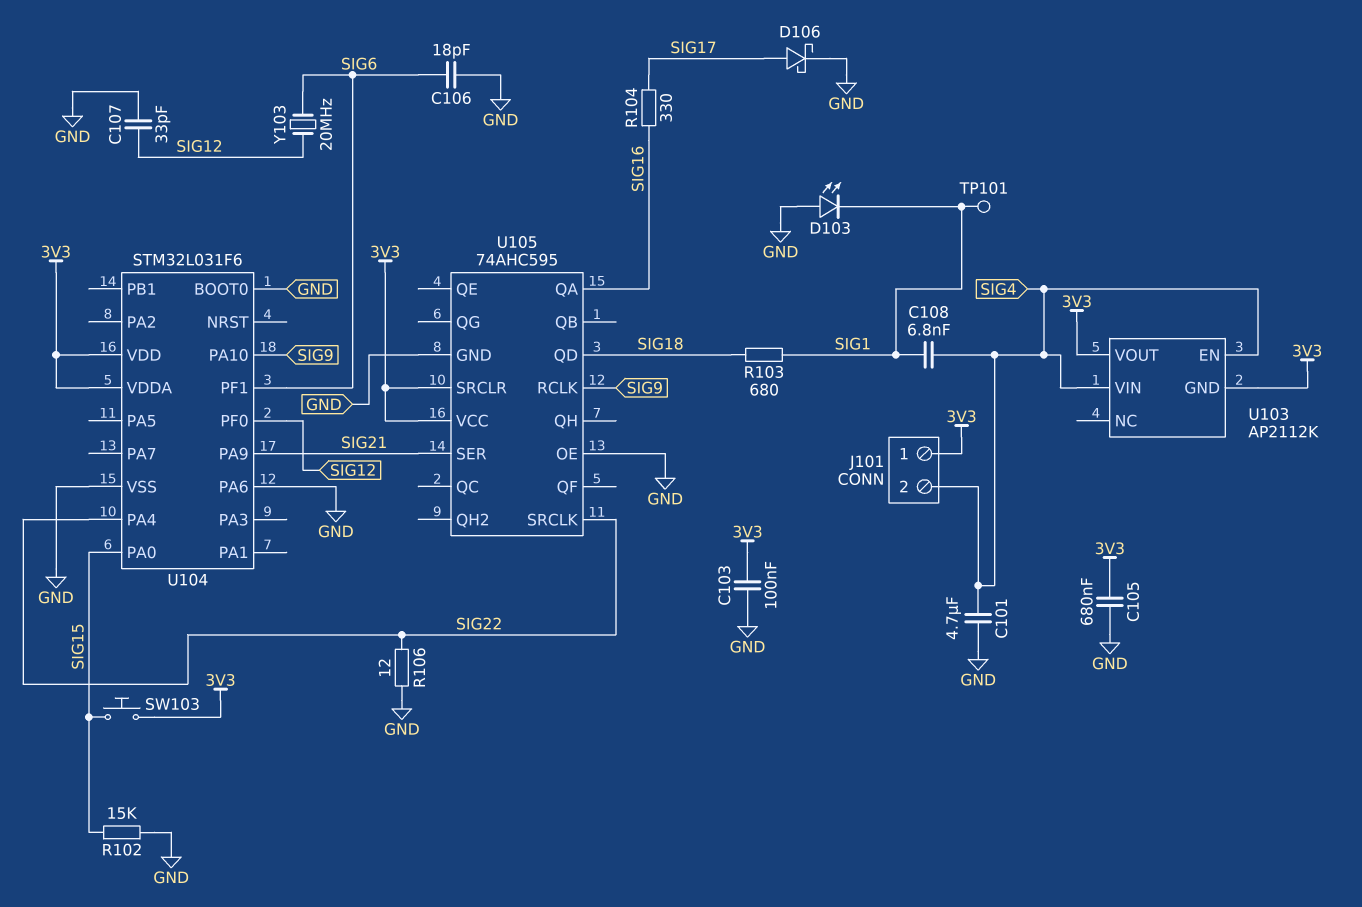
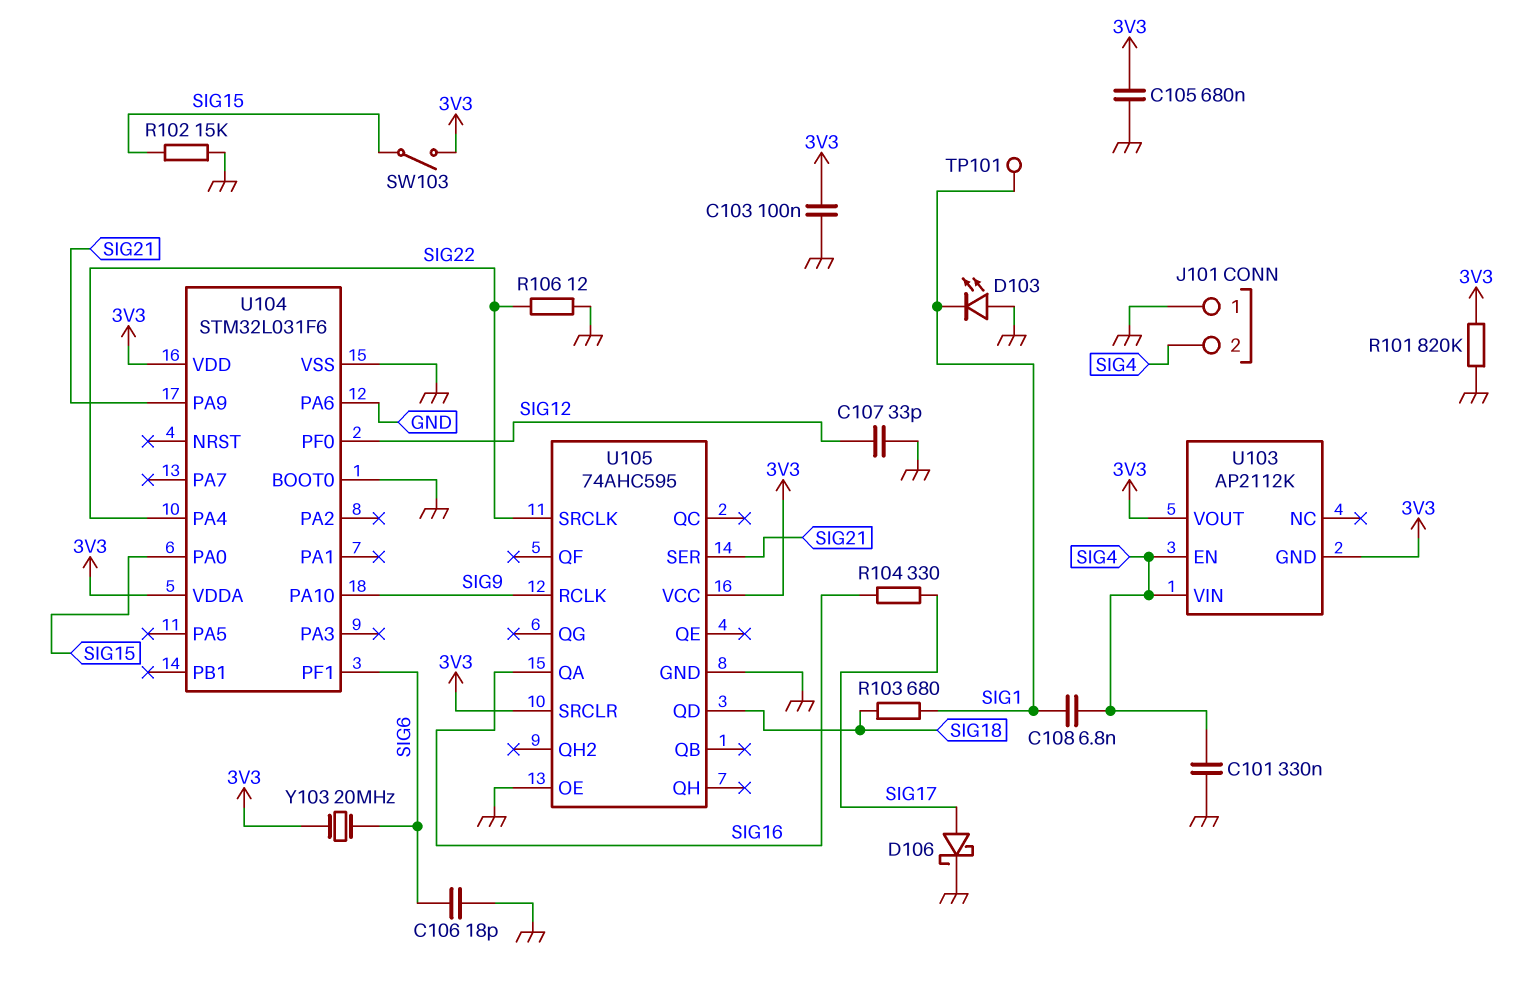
C101: 4.7uF (GND, SIG4) -> 330nF (GND, SIG4)
J101 pin 1: 3V3 -> GND
R101: none -> 820k (3V3, GND)
SW103: button (3V3, SIG15) -> switch (3V3, SIG15)
Y103: 20MHz (SIG6, SIG12) -> 20MHz (3V3, SIG6)

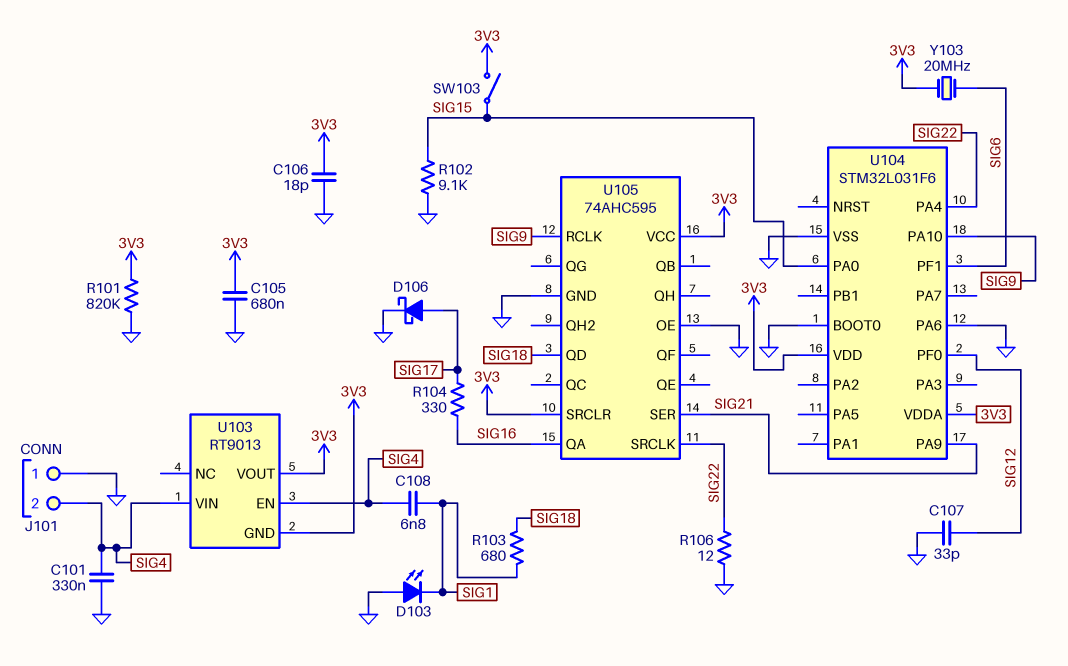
C103: 100nF (3V3, GND) -> none
C106: 18pF (GND, SIG6) -> 18pF (3V3, GND)
R102: 15k (GND, SIG15) -> 9.1k (GND, SIG15)
TP101: test point (SIG1) -> none
U103: AP2112K -> RT9013

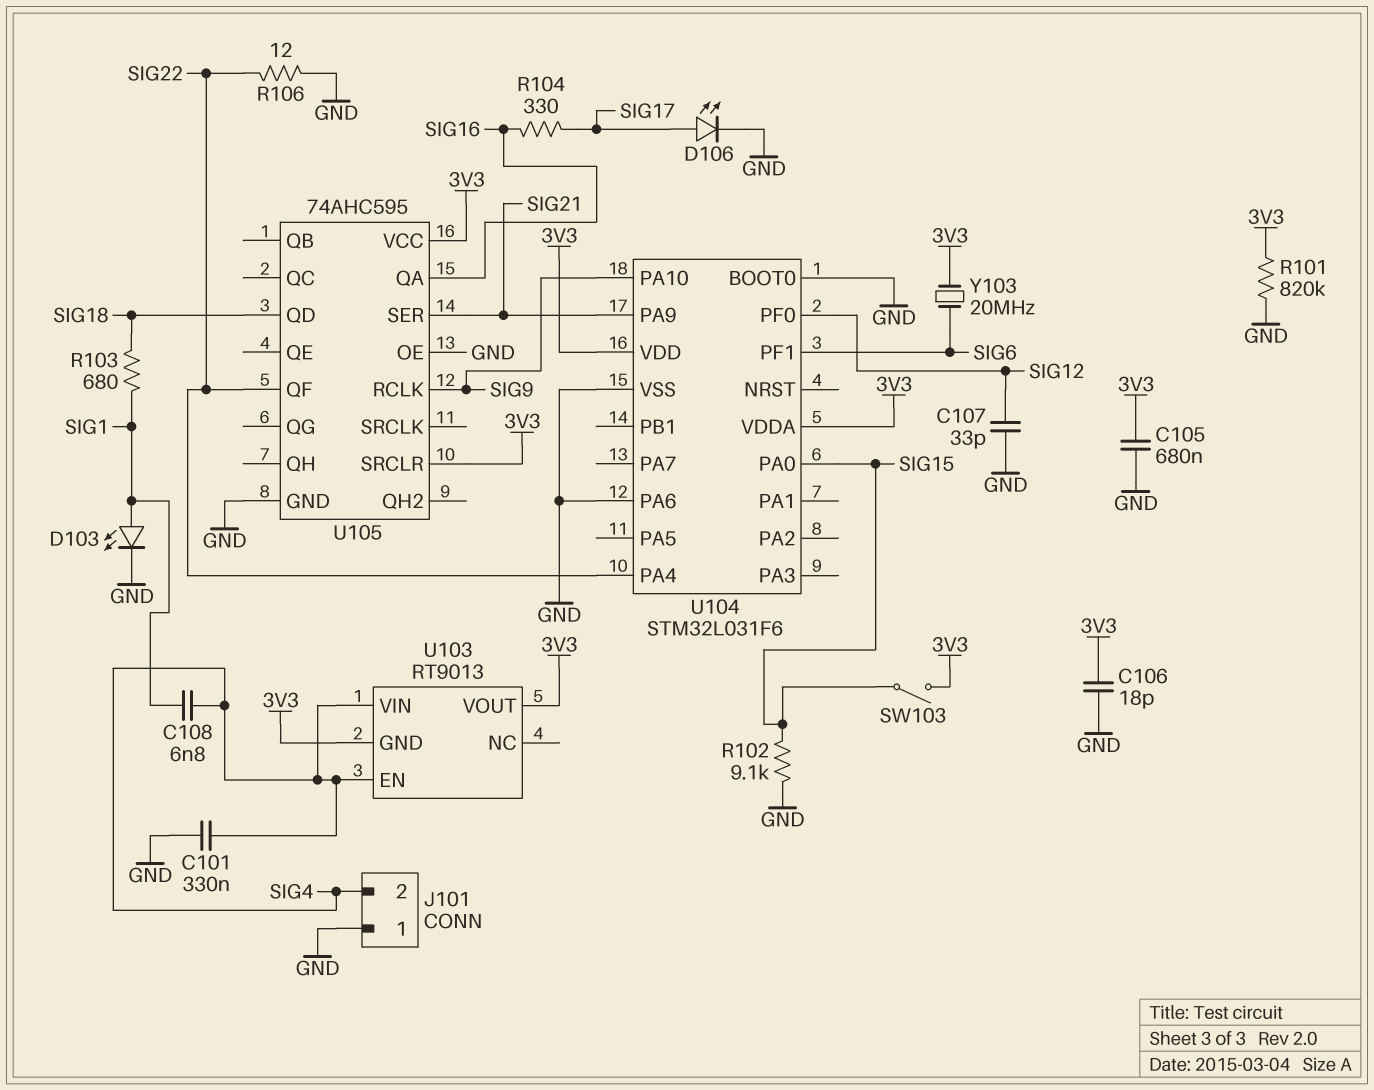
D103: LED (A GND, K SIG1) -> LED (A SIG1, K GND)
D106: schottky (A SIG17, K GND) -> LED (A SIG17, K GND)
U105 pin QF: none -> SIG22
U105 pin SRCLK: SIG22 -> none

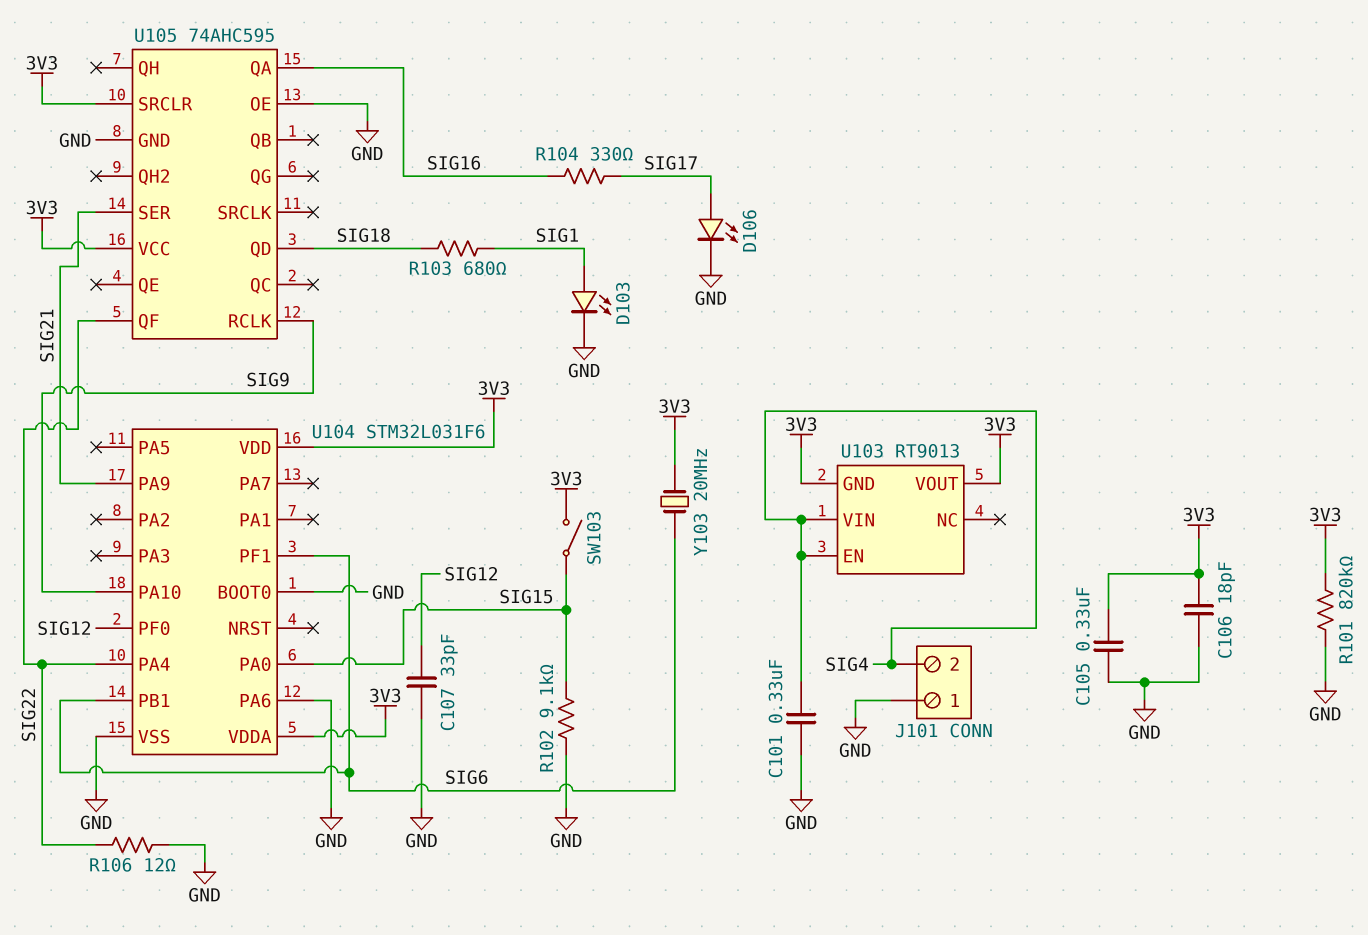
C105: 680nF (3V3, GND) -> 330nF (3V3, GND)
C108: 6.8nF (SIG1, SIG4) -> none
U104 pin PB1: none -> SIG6

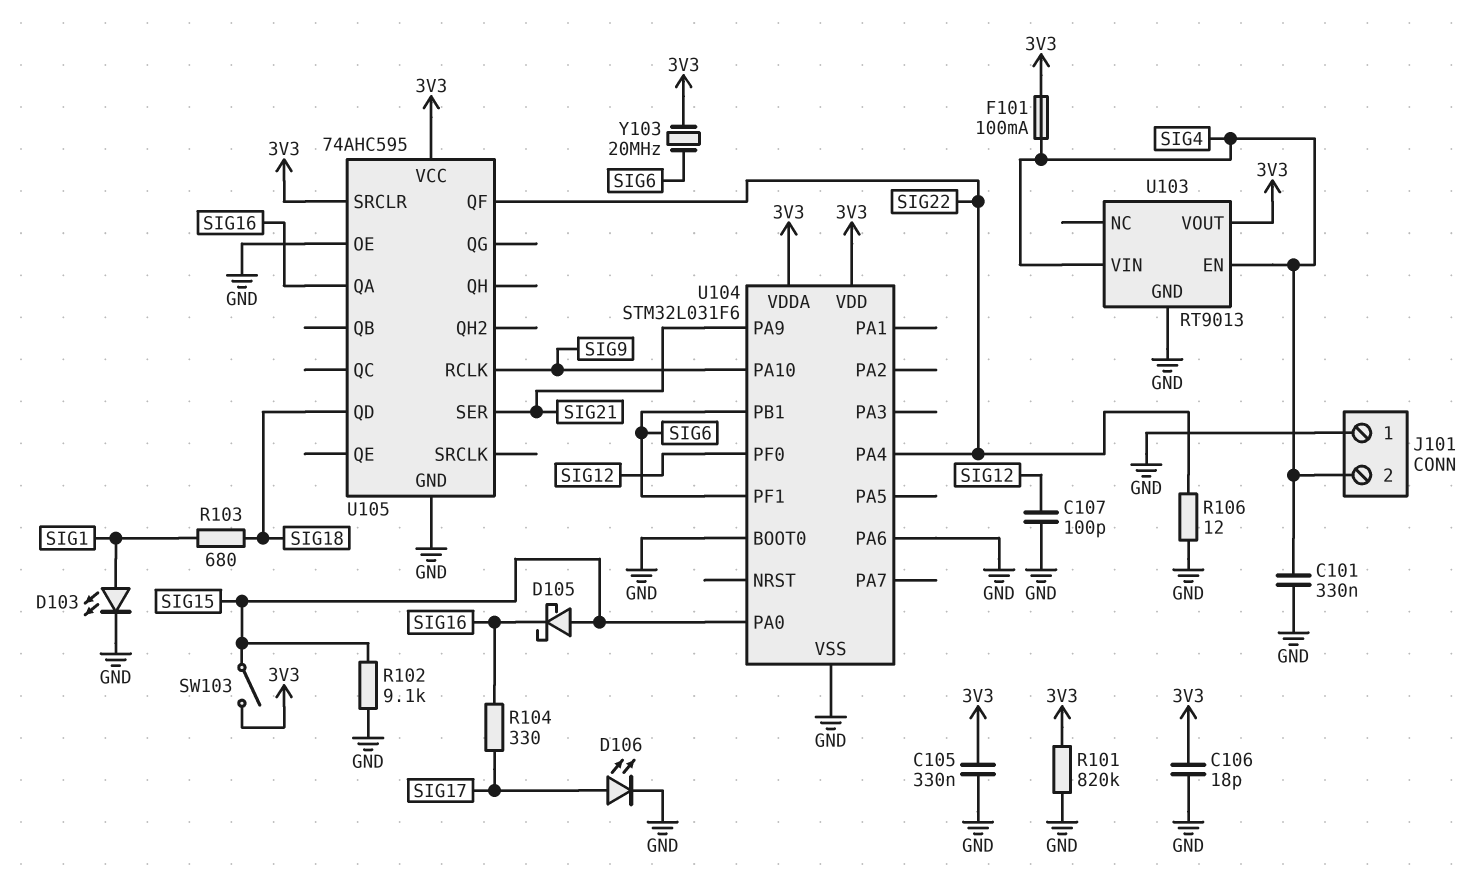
C107: 33pF (GND, SIG12) -> 100pF (GND, SIG12)
D105: none -> schottky (A SIG15, K SIG16)
F101: none -> 100mA (3V3, SIG4)
U103 pin GND: 3V3 -> GND

